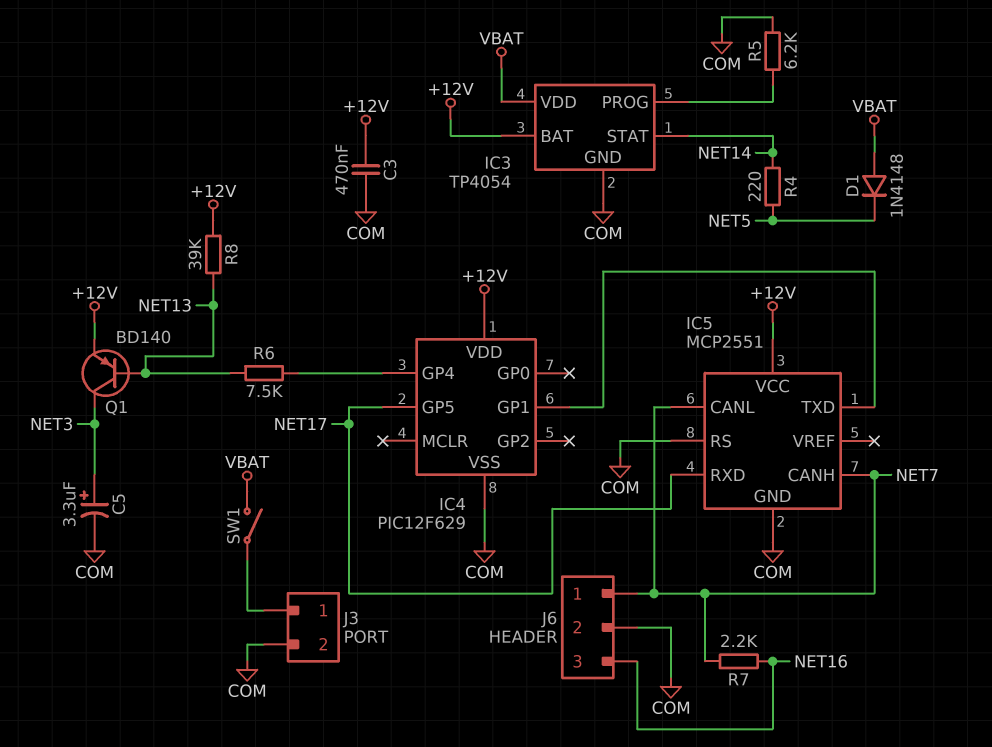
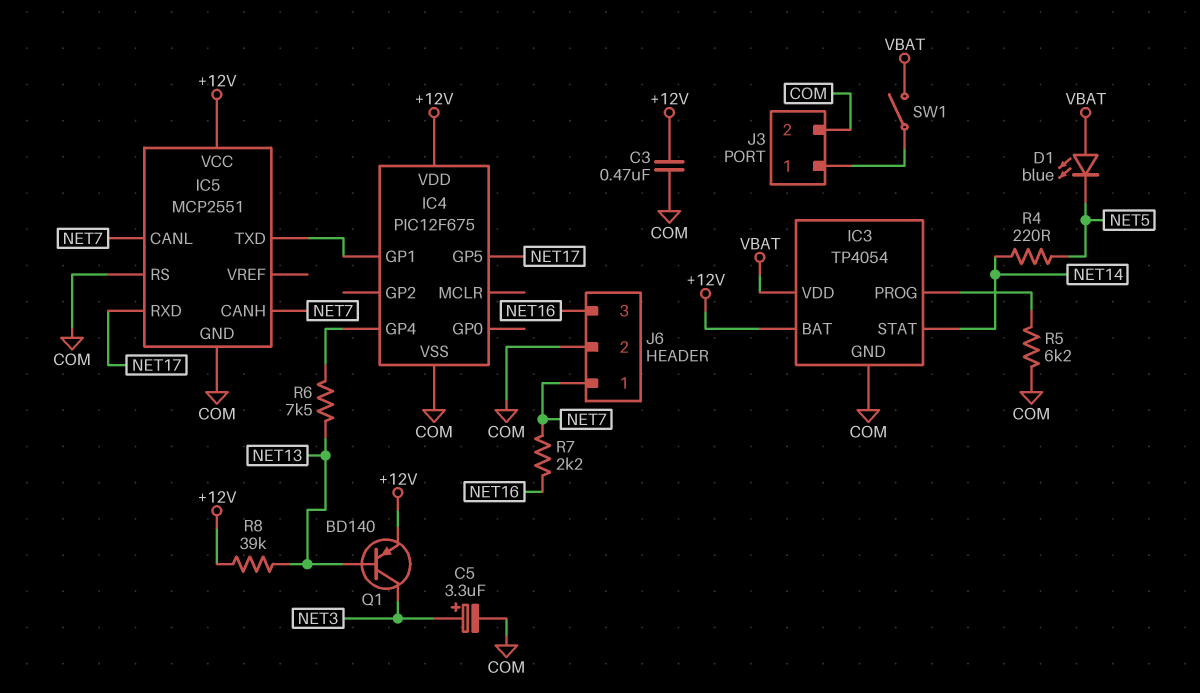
D1: diode 1N4148 (A VBAT, K NET5) -> LED blue (A VBAT, K NET5)
IC4: PIC12F629 -> PIC12F675

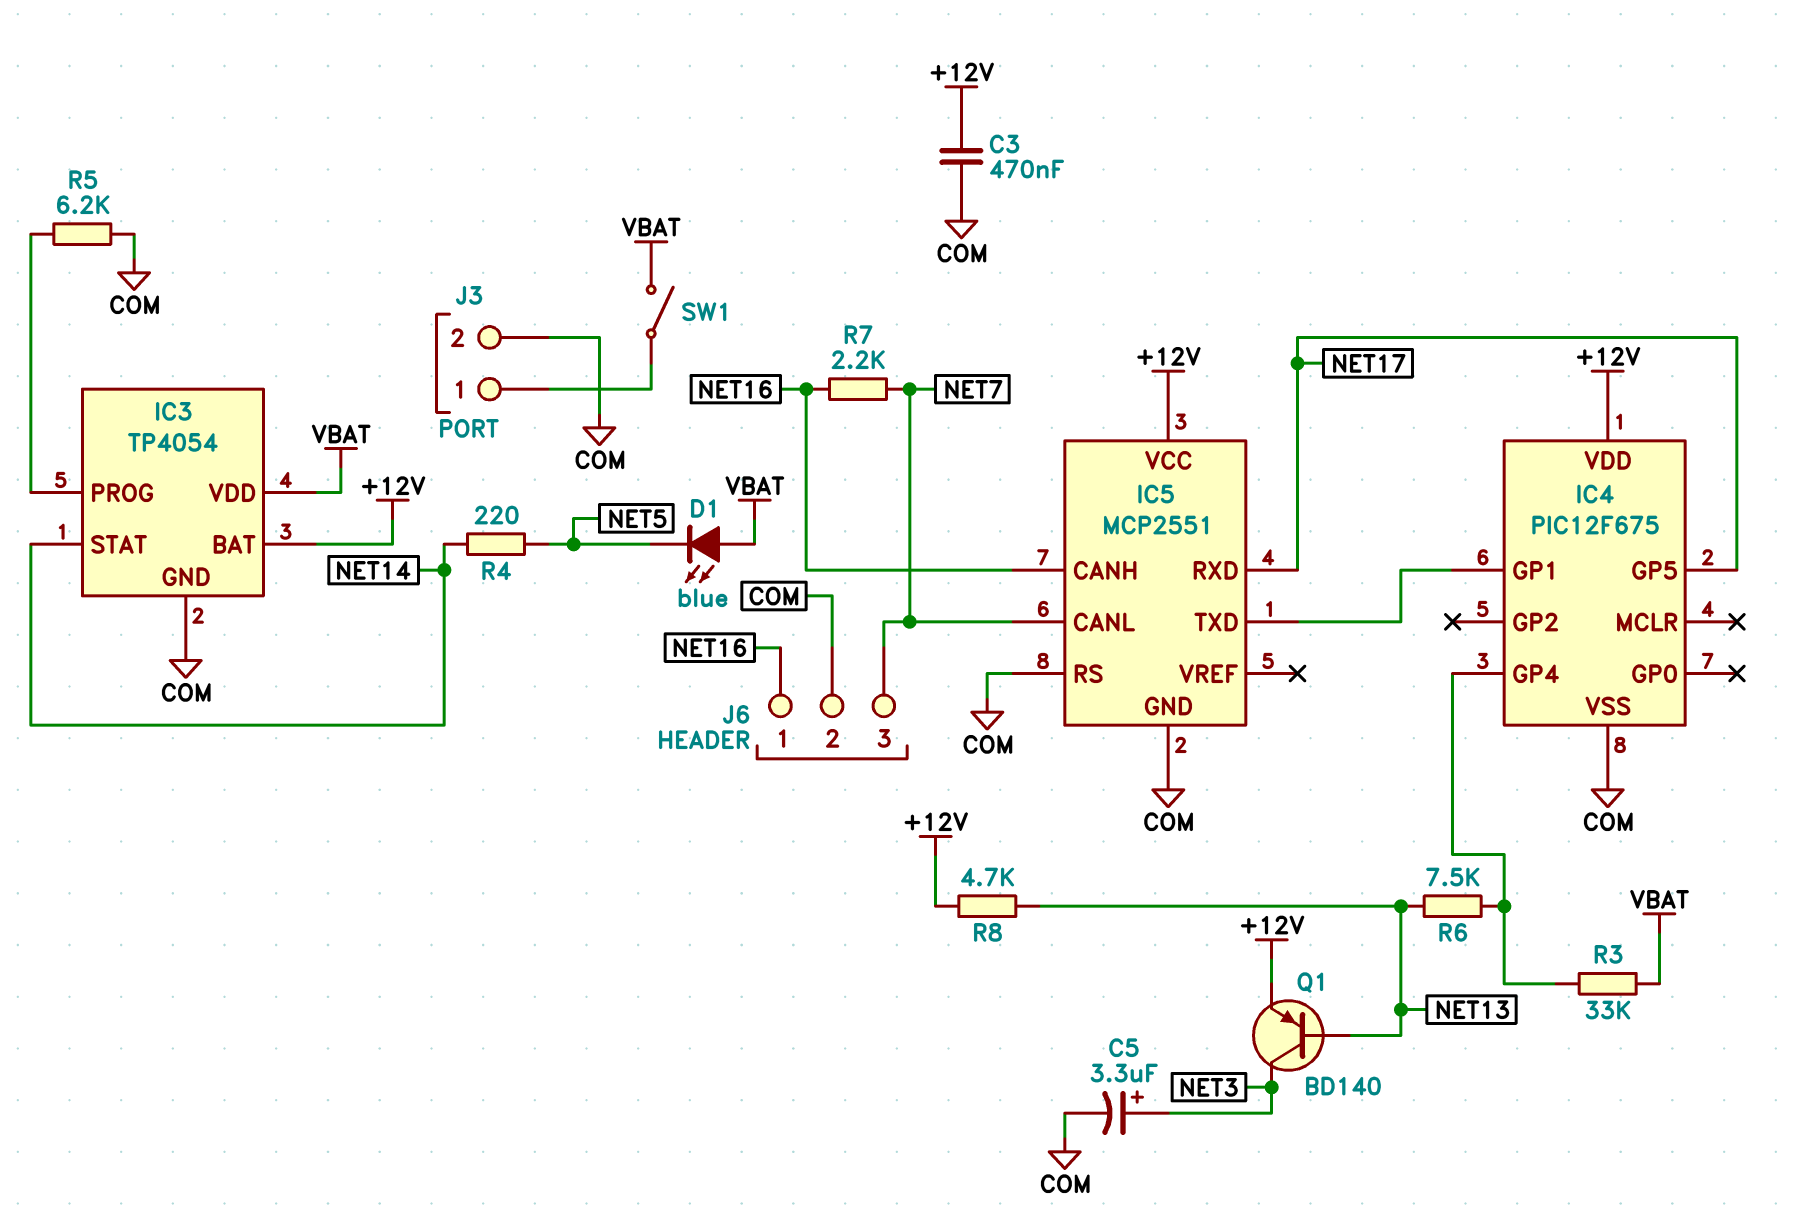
IC5 pin CANH: NET7 -> NET16
J6 pin 1: NET7 -> NET16
J6 pin 3: NET16 -> NET7
R3: none -> 33k (IC4/GP4, VBAT)
R8: 39k (+12V, NET13) -> 4.7k (+12V, NET13)

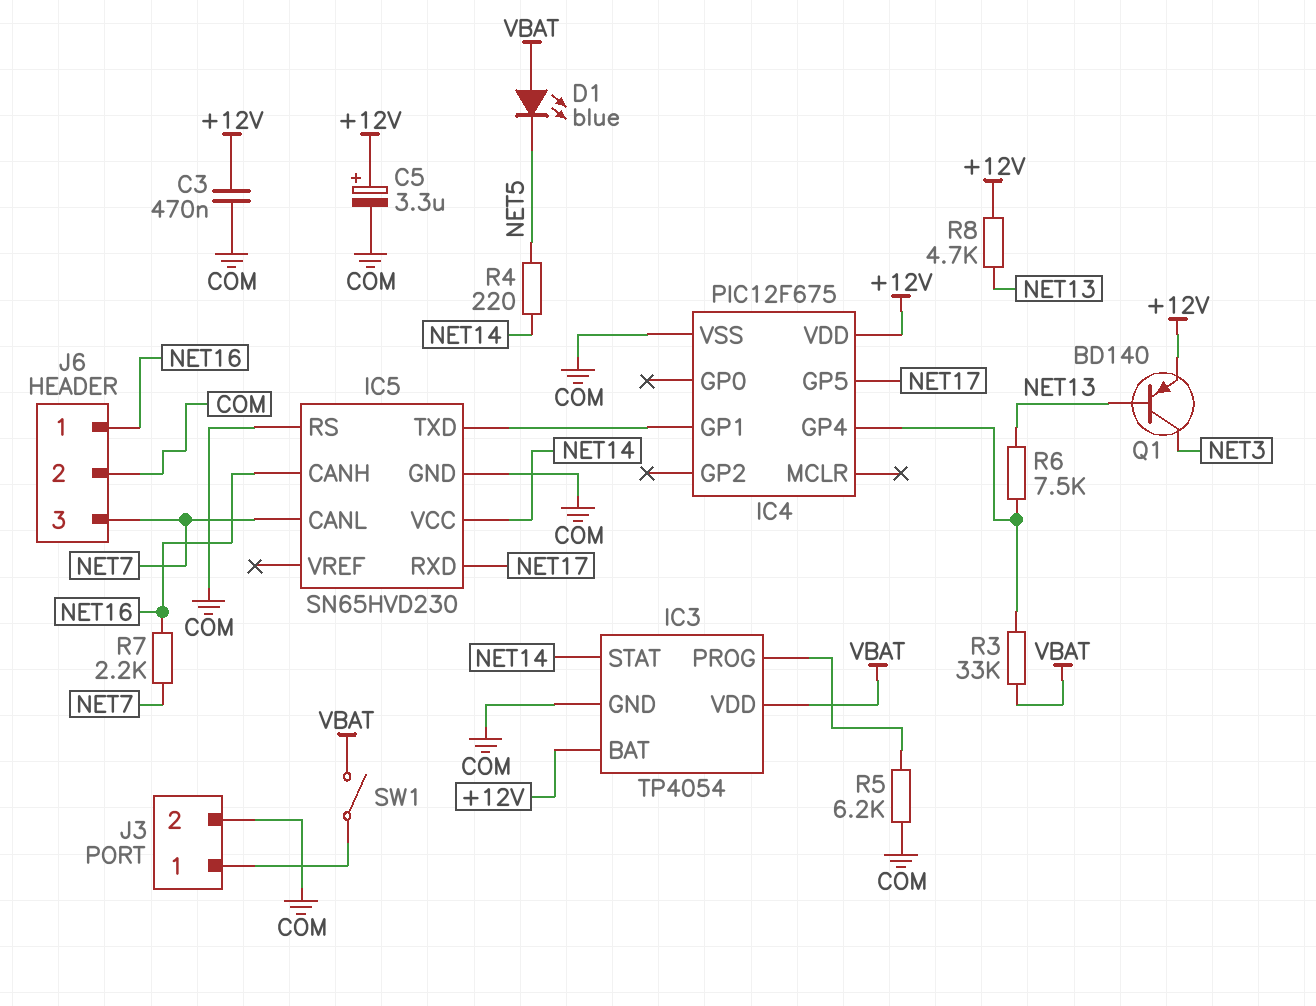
C5: 3.3uF (plus NET3, minus COM) -> 3.3uF (plus +12V, minus COM)
IC5: MCP2551 -> SN65HVD230
IC5 pin VCC: +12V -> NET14

